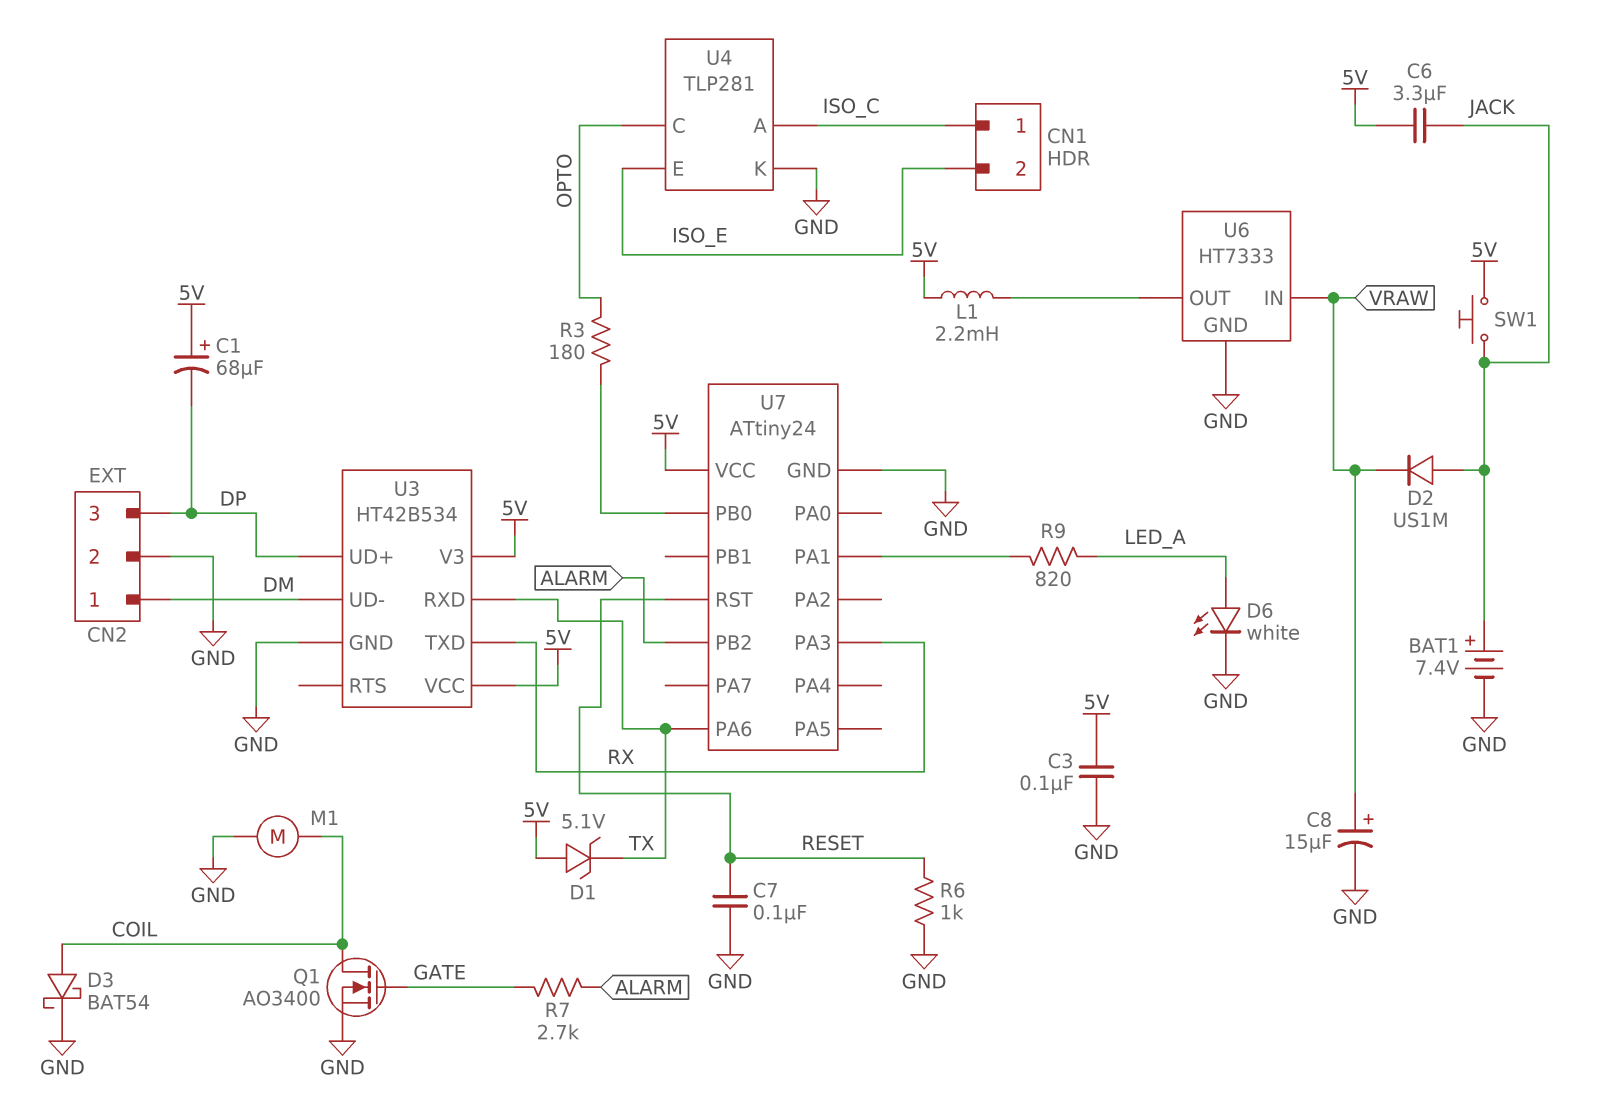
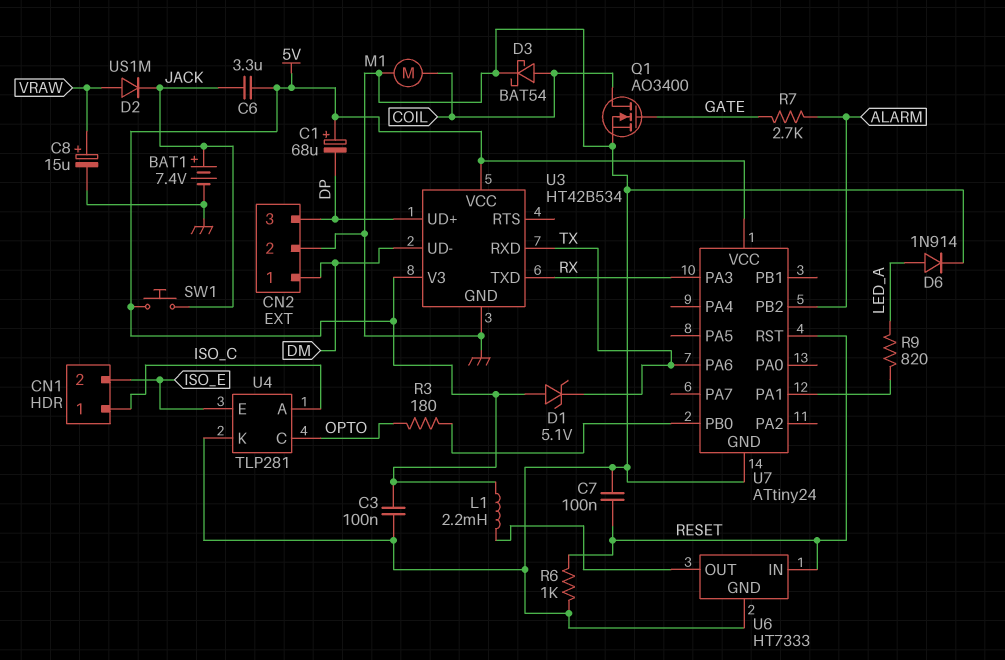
D2: diode US1M (A JACK, K VRAW) -> diode US1M (A VRAW, K JACK)
D6: LED white (A LED_A, K GND) -> diode 1N914 (A LED_A, K GND)
U6 pin IN: VRAW -> RESET

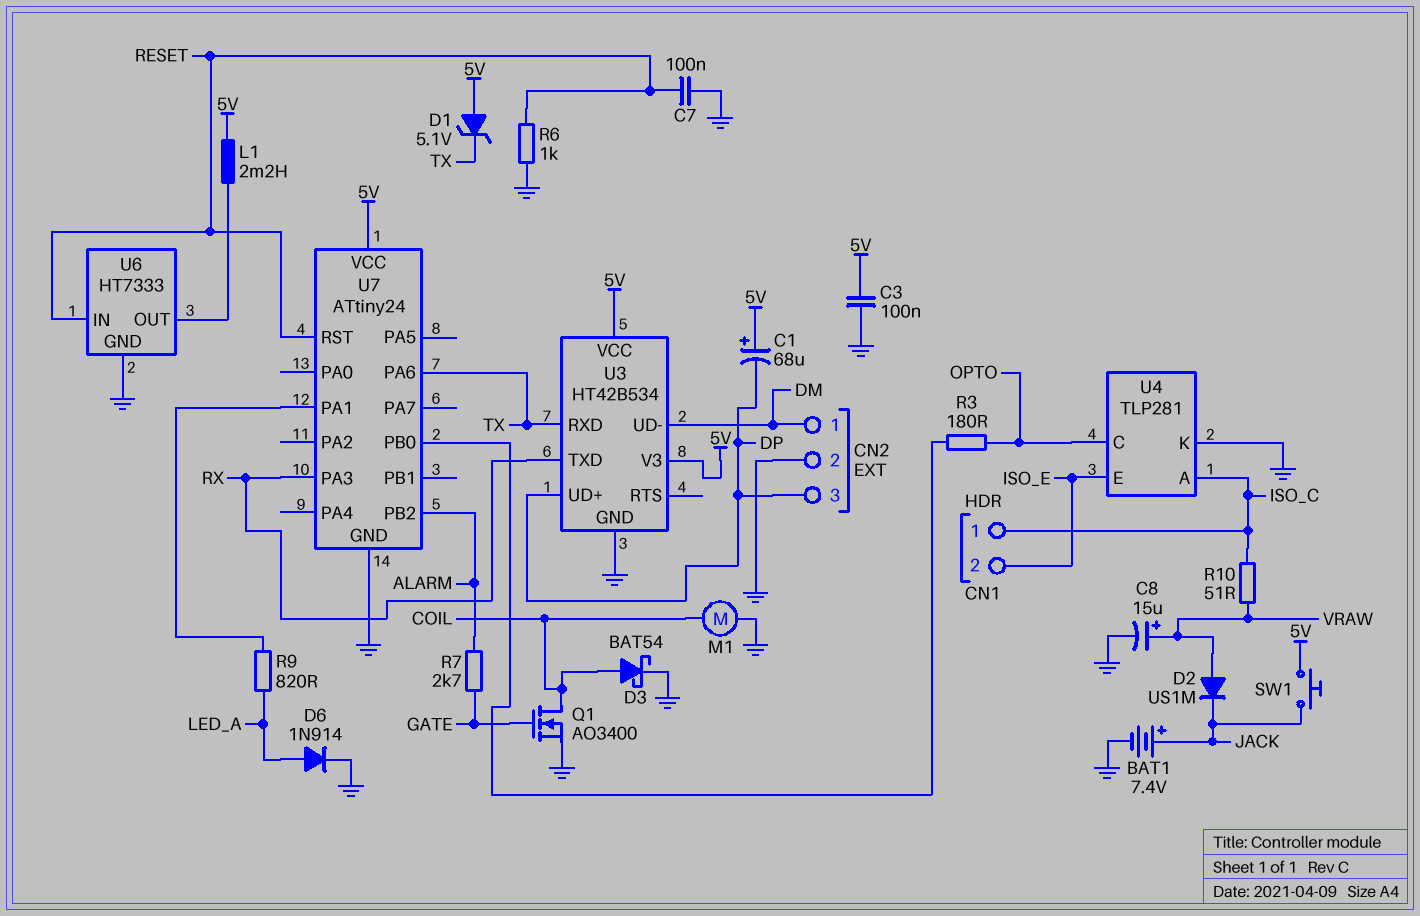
C6: 3.3uF (5V, JACK) -> none
R10: none -> 51 (ISO_C, VRAW)

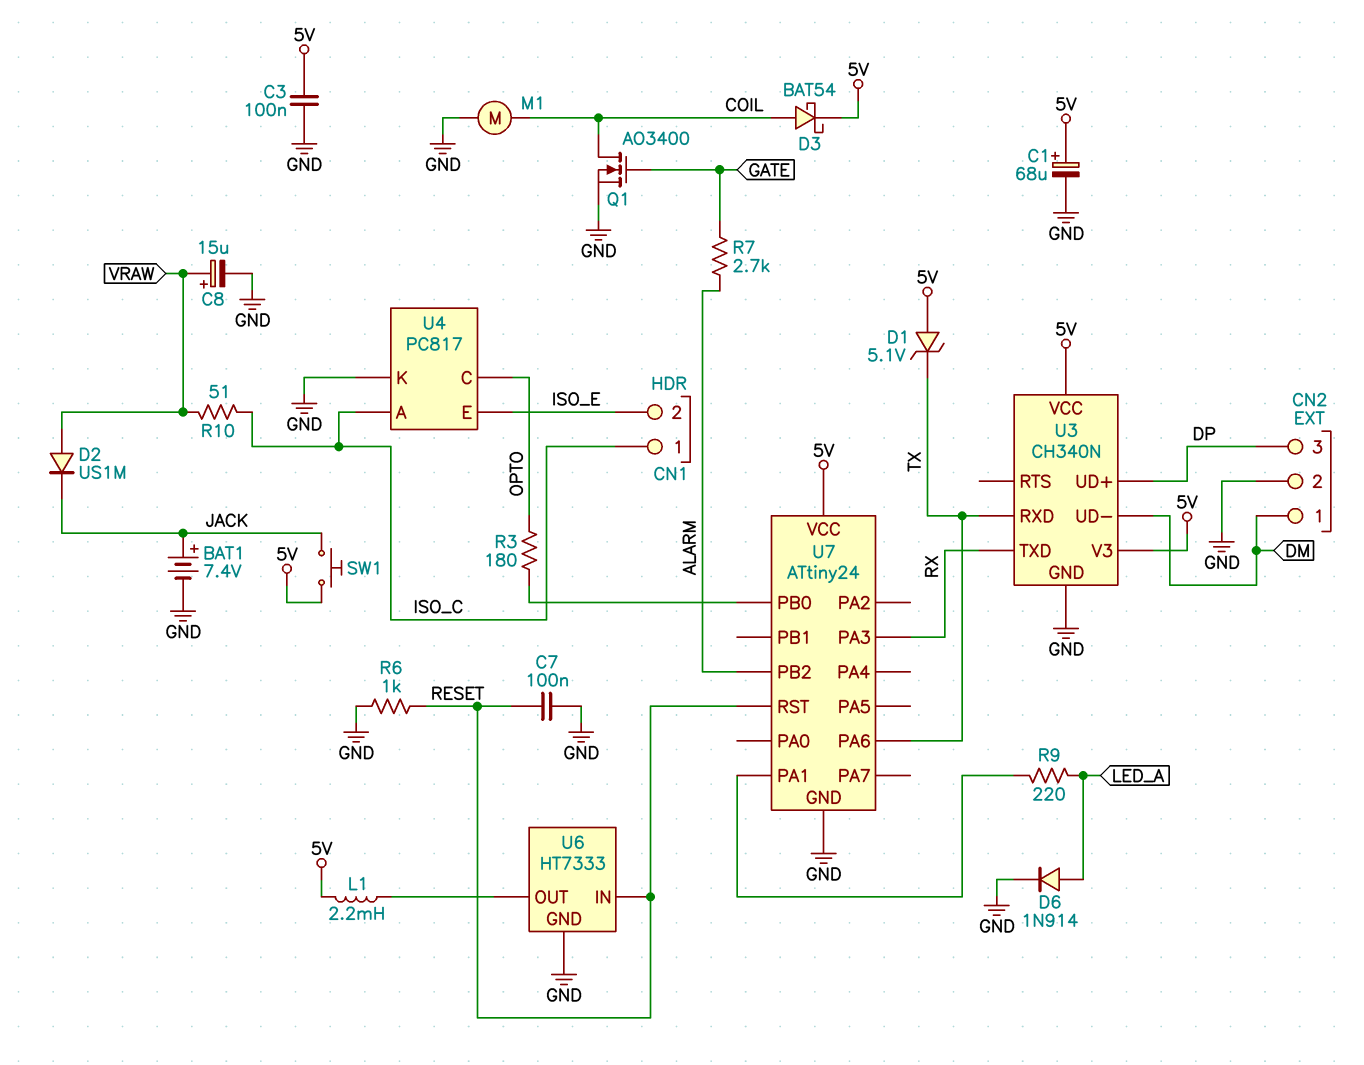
C1: 68uF (plus 5V, minus DP) -> 68uF (plus 5V, minus GND)
D3: schottky BAT54 (A COIL, K GND) -> schottky BAT54 (A COIL, K 5V)
R9: 820 (LED_A, U7/PA1) -> 220 (LED_A, U7/PA1)
U3: HT42B534 -> CH340N
U4: TLP281 -> PC817

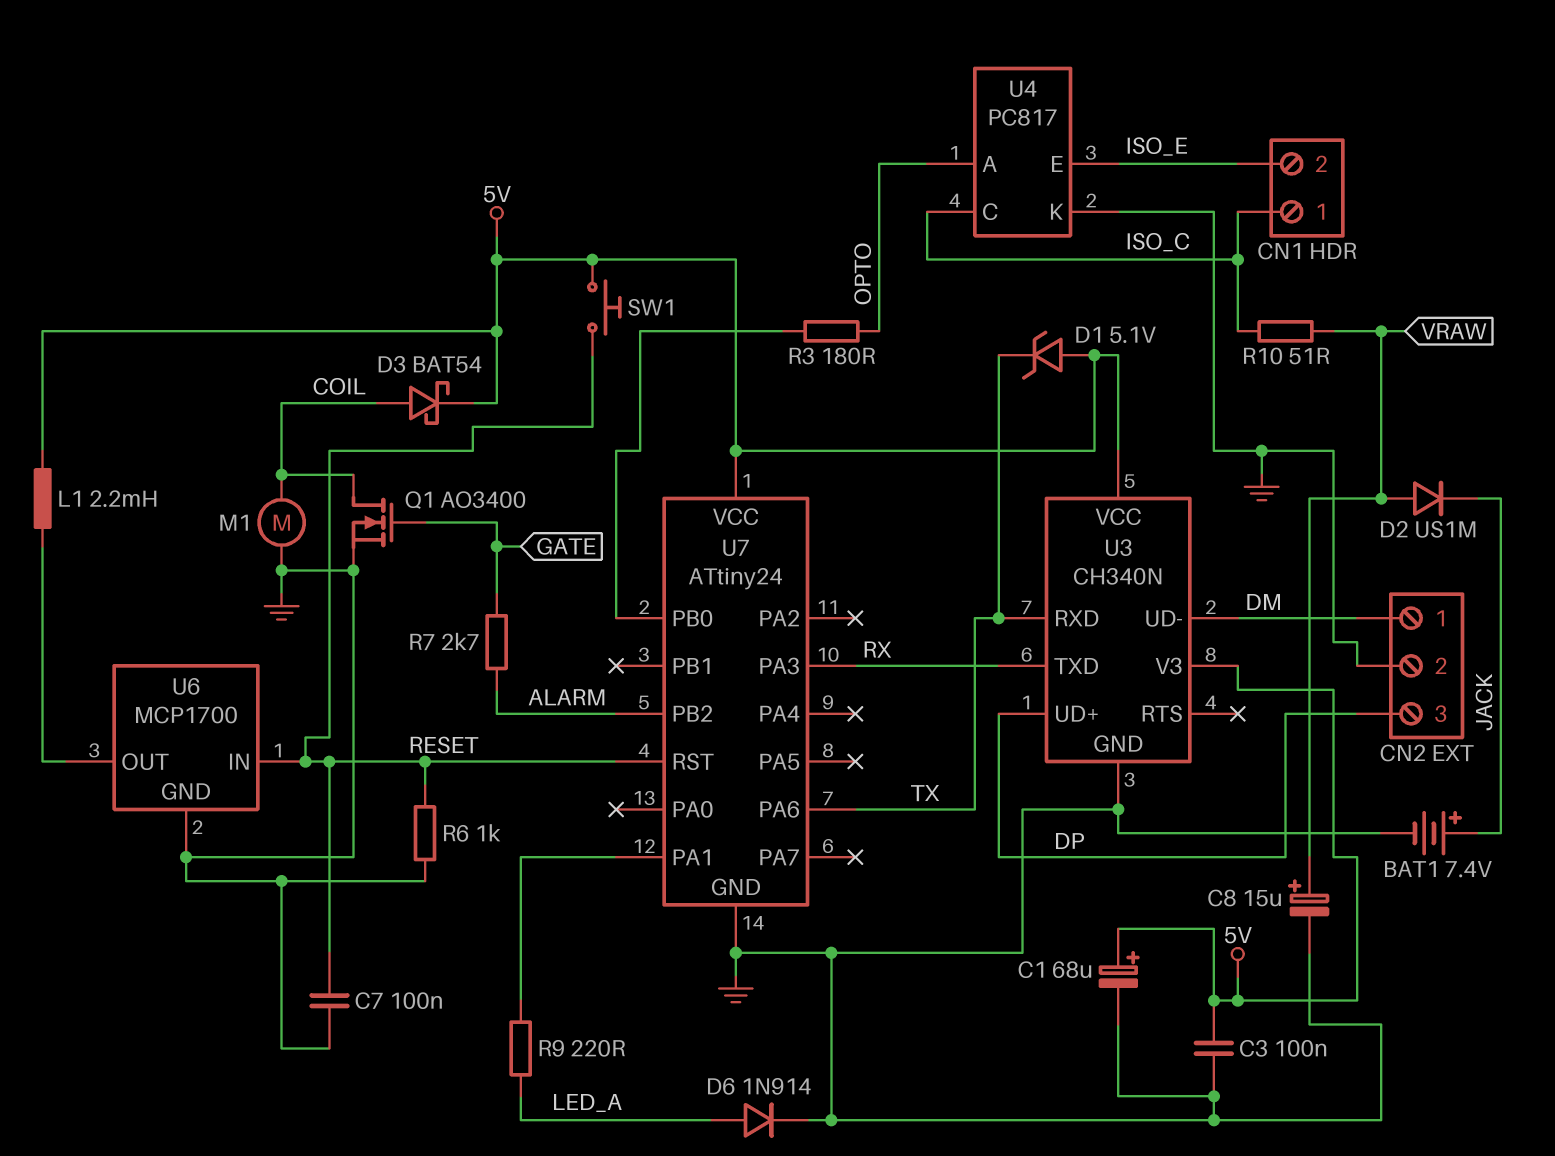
SW1: button (5V, JACK) -> button (5V, RESET)
U4 pin A: ISO_C -> OPTO
U4 pin C: OPTO -> ISO_C
U6: HT7333 -> MCP1700

